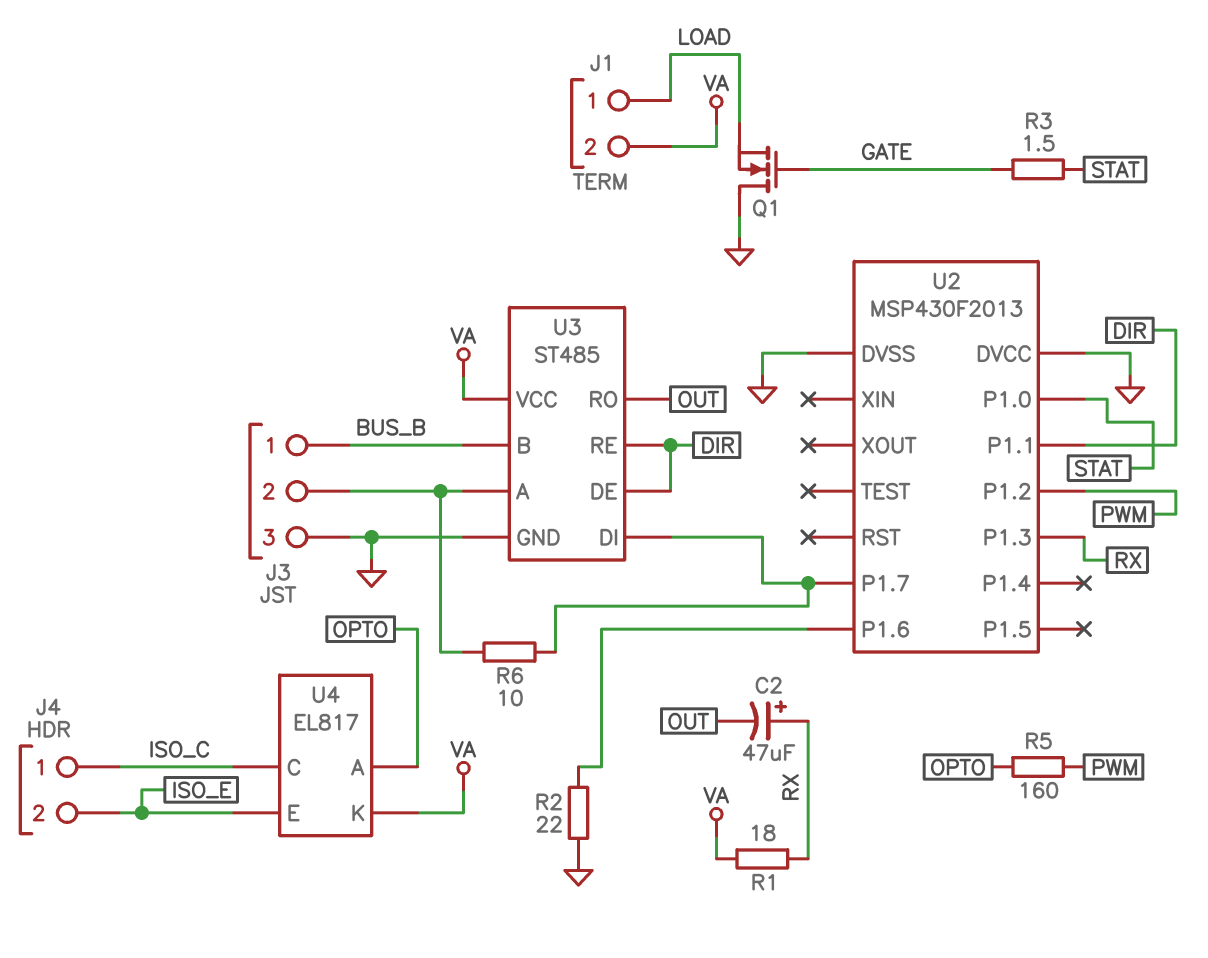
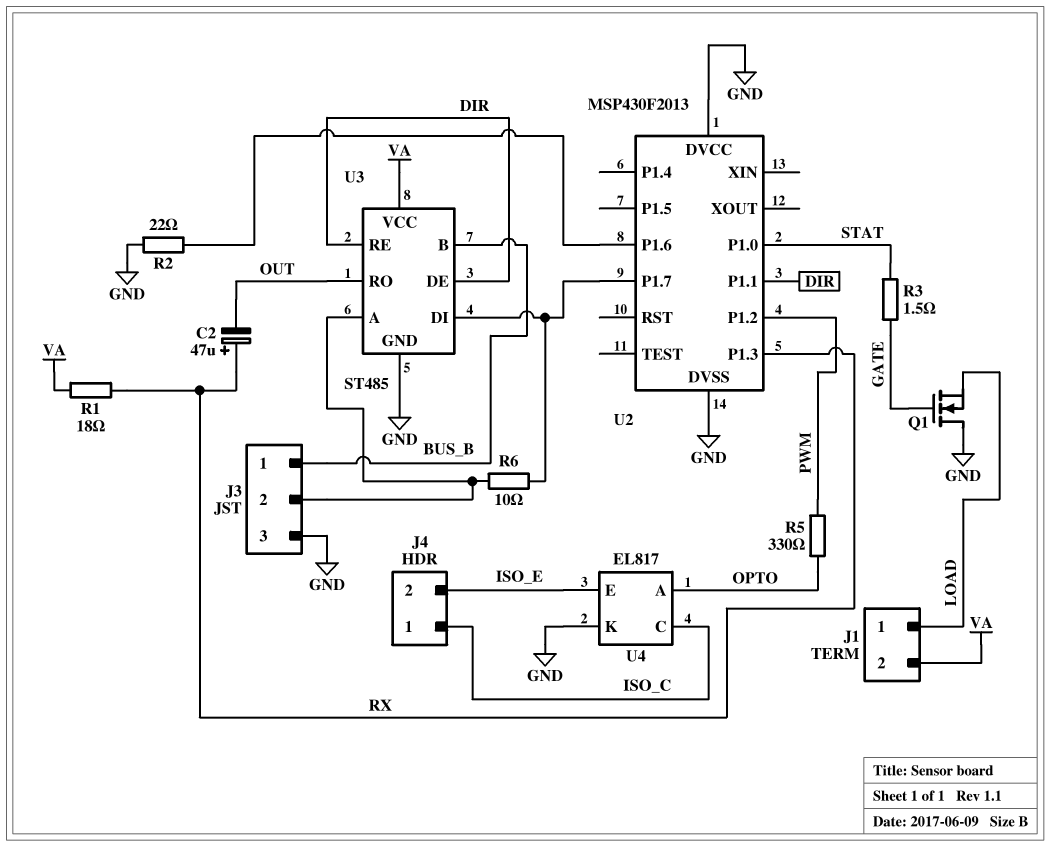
R5: 160 (OPTO, PWM) -> 330 (OPTO, PWM)
U4 pin K: VA -> GND

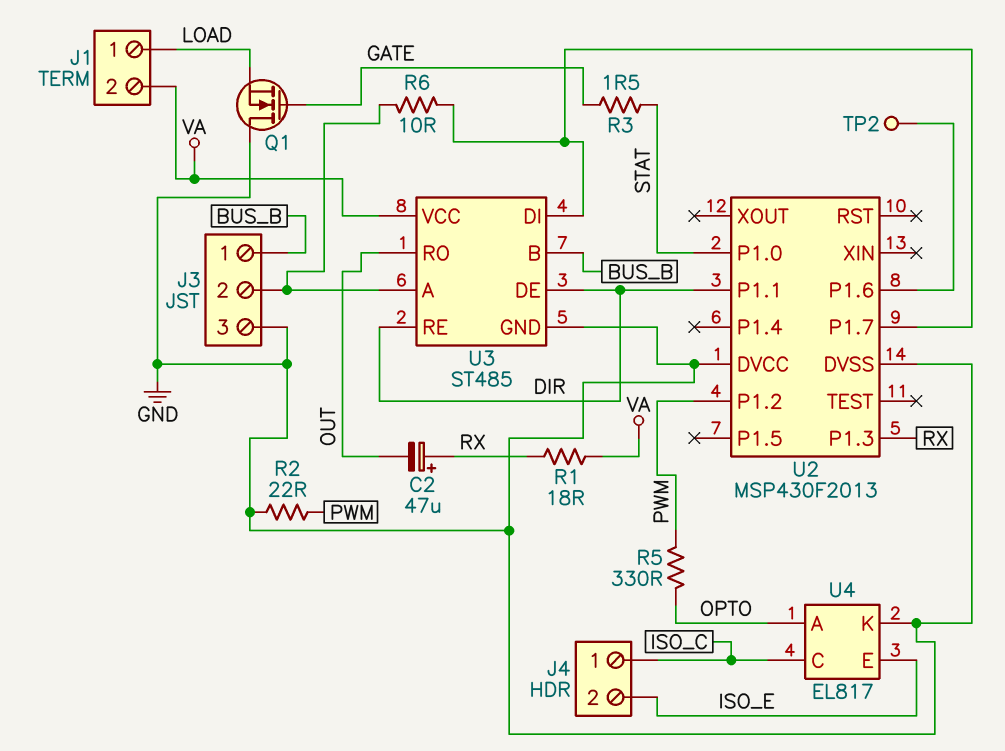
R2: 22 (GND, U2/P1.6) -> 22 (GND, PWM)
TP2: none -> test point (U2/P1.6)

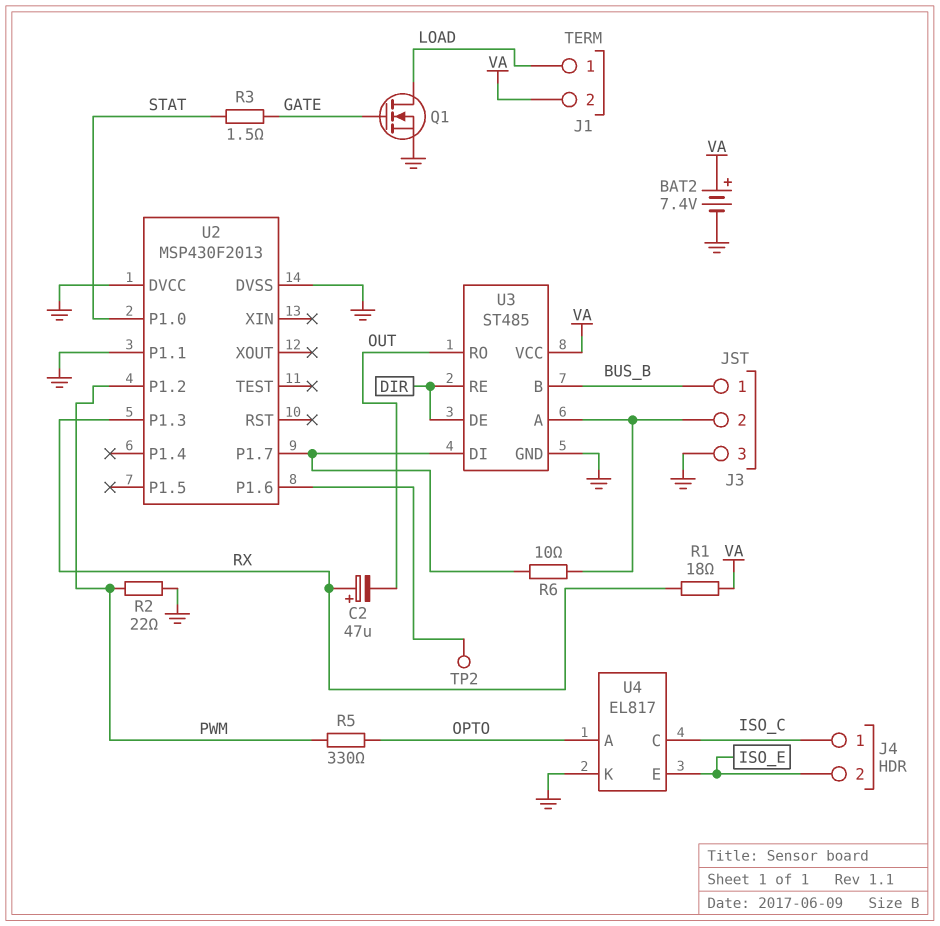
BAT2: none -> 7.4V (plus VA, minus GND)
Q1: NMOS (G GATE, D GND, S LOAD) -> NMOS (G GATE, D LOAD, S GND)
U2 pin P1.1: DIR -> GND

